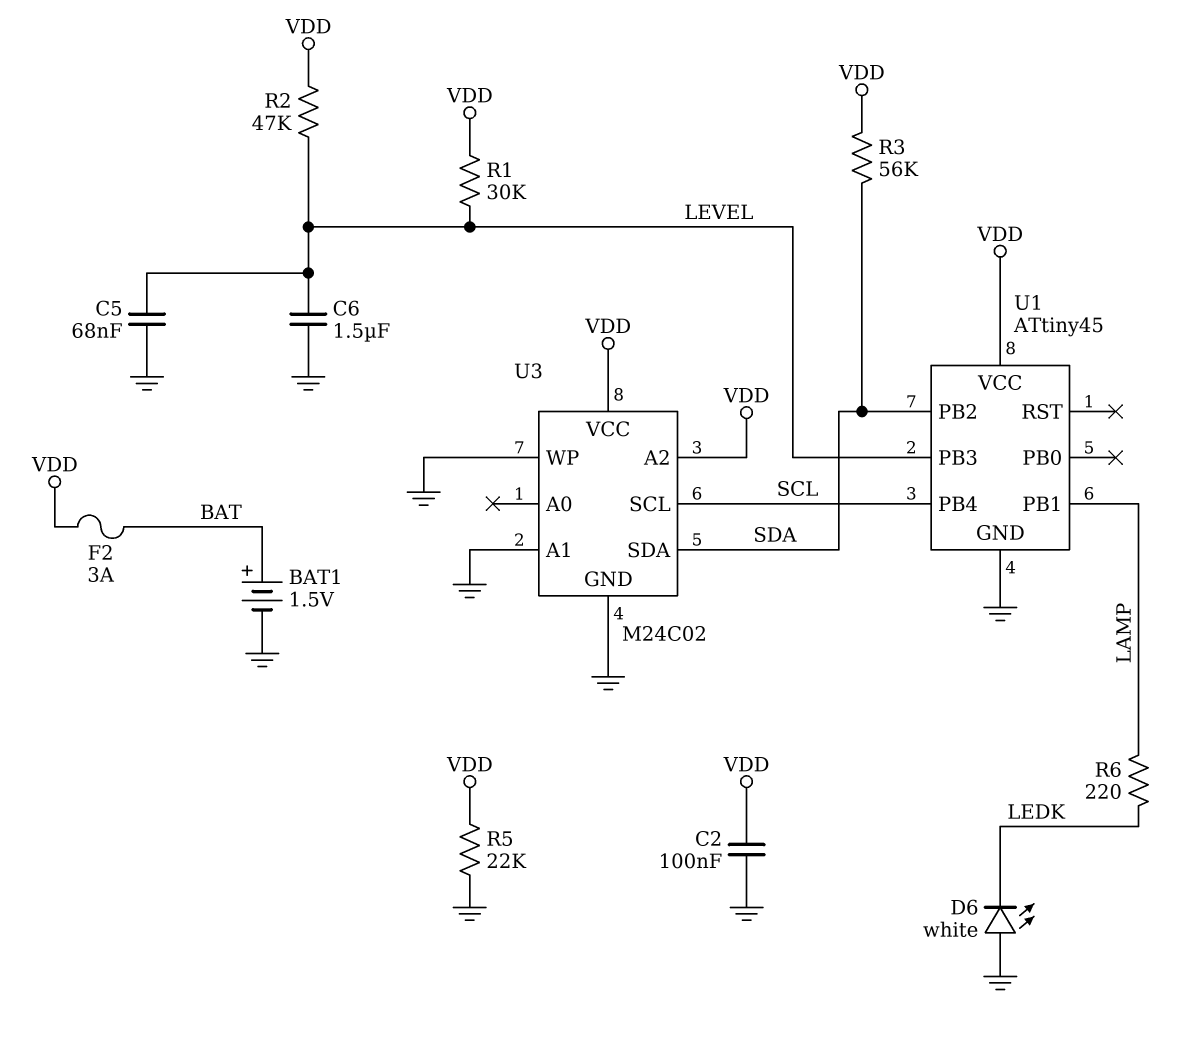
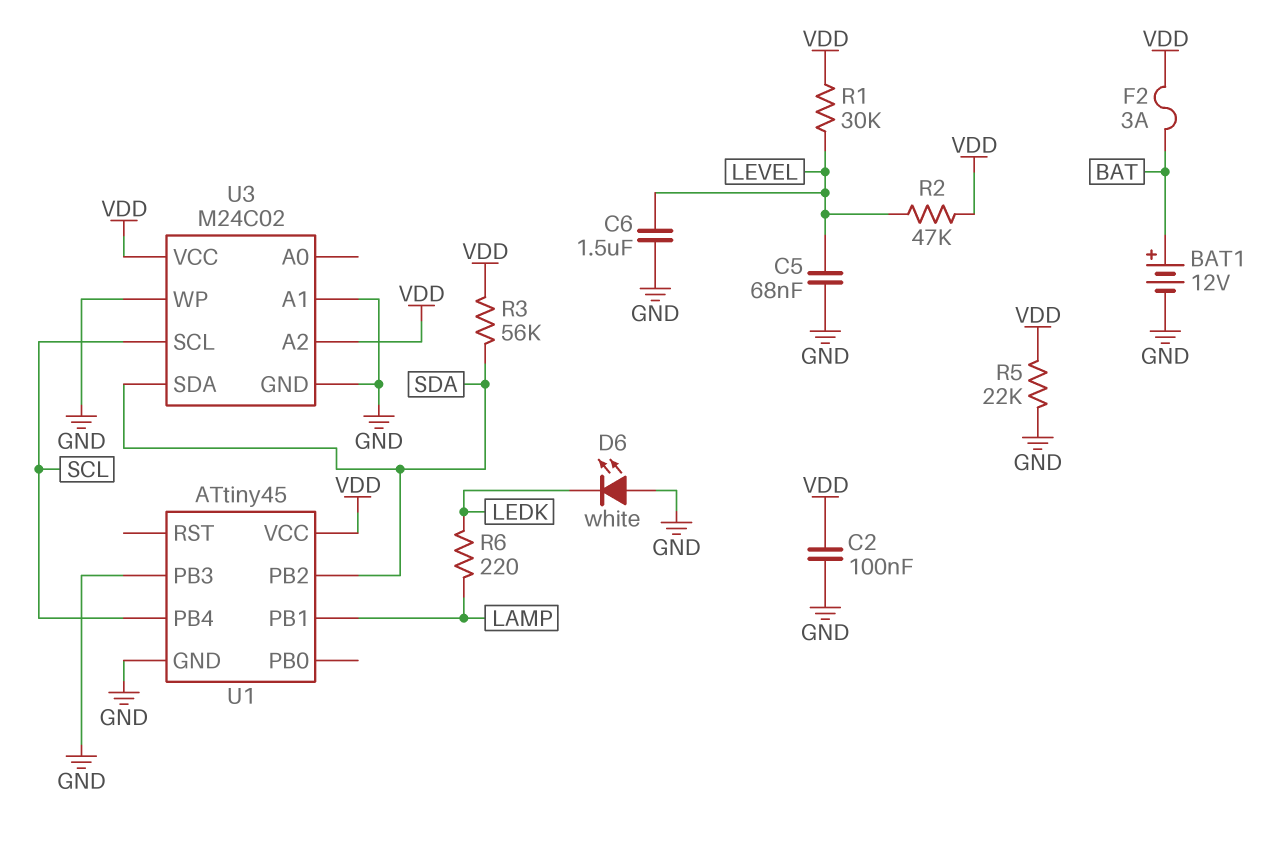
BAT1: 1.5V (plus BAT, minus GND) -> 12V (plus BAT, minus GND)
U1 pin PB3: LEVEL -> GND

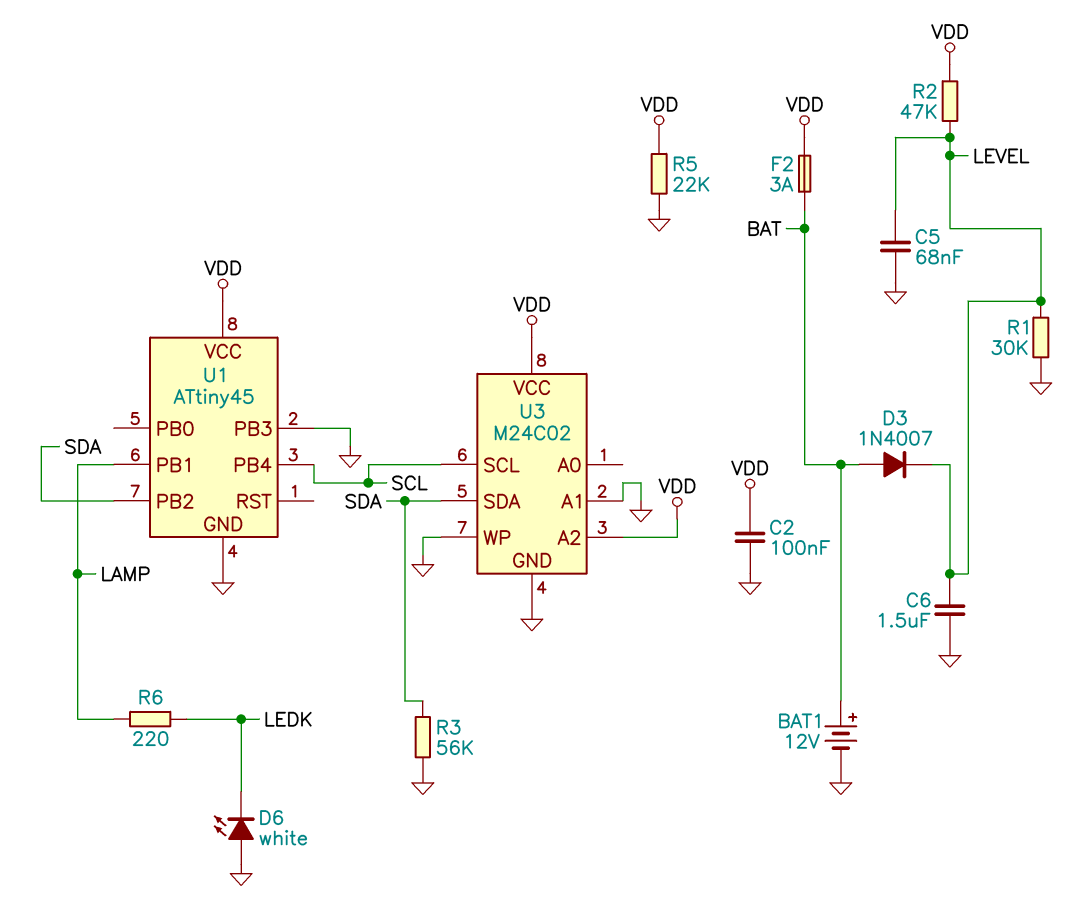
D3: none -> diode 1N4007 (A BAT, K LEVEL)
R1: 30k (LEVEL, VDD) -> 30k (GND, LEVEL)
R3: 56k (SDA, VDD) -> 56k (GND, SDA)

